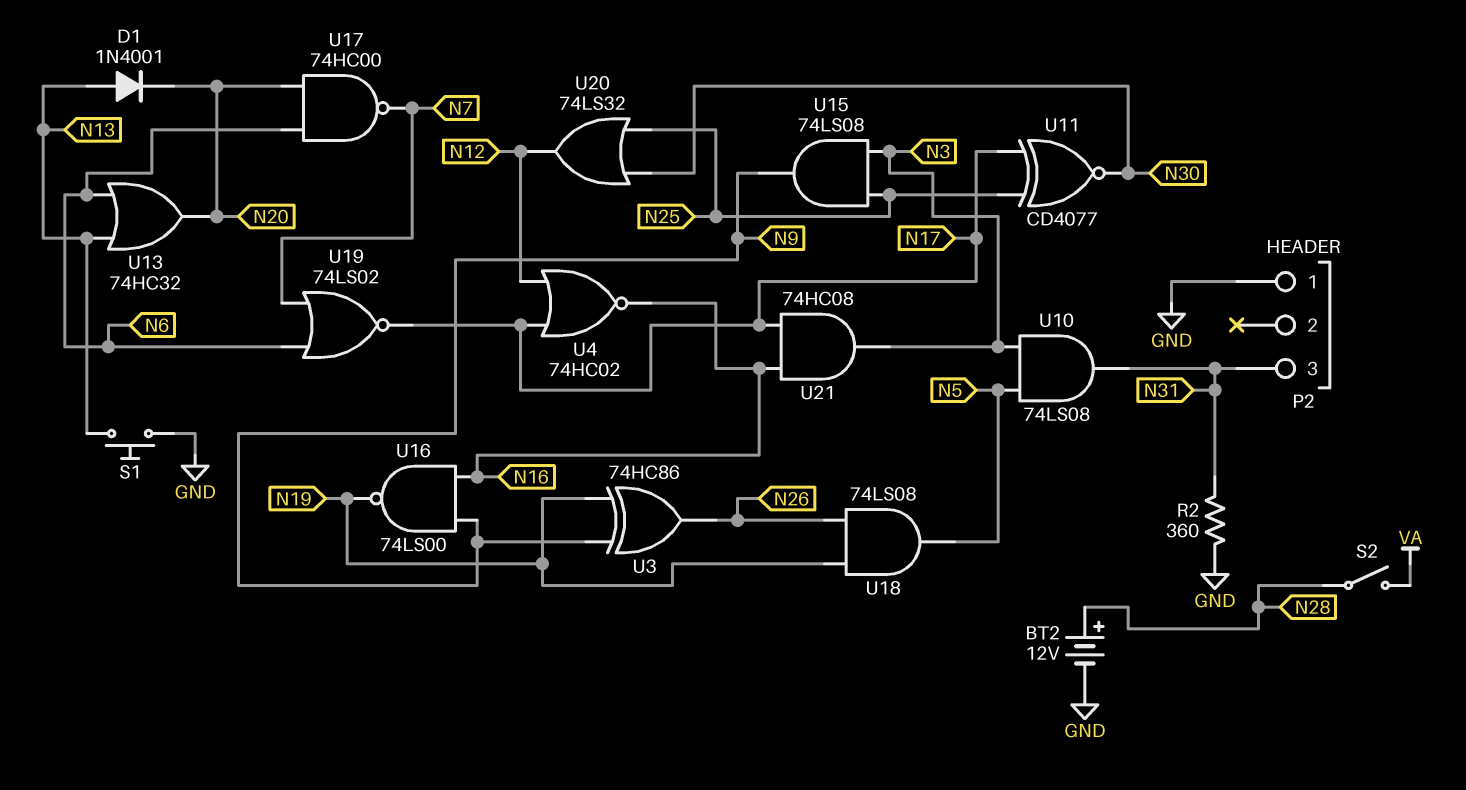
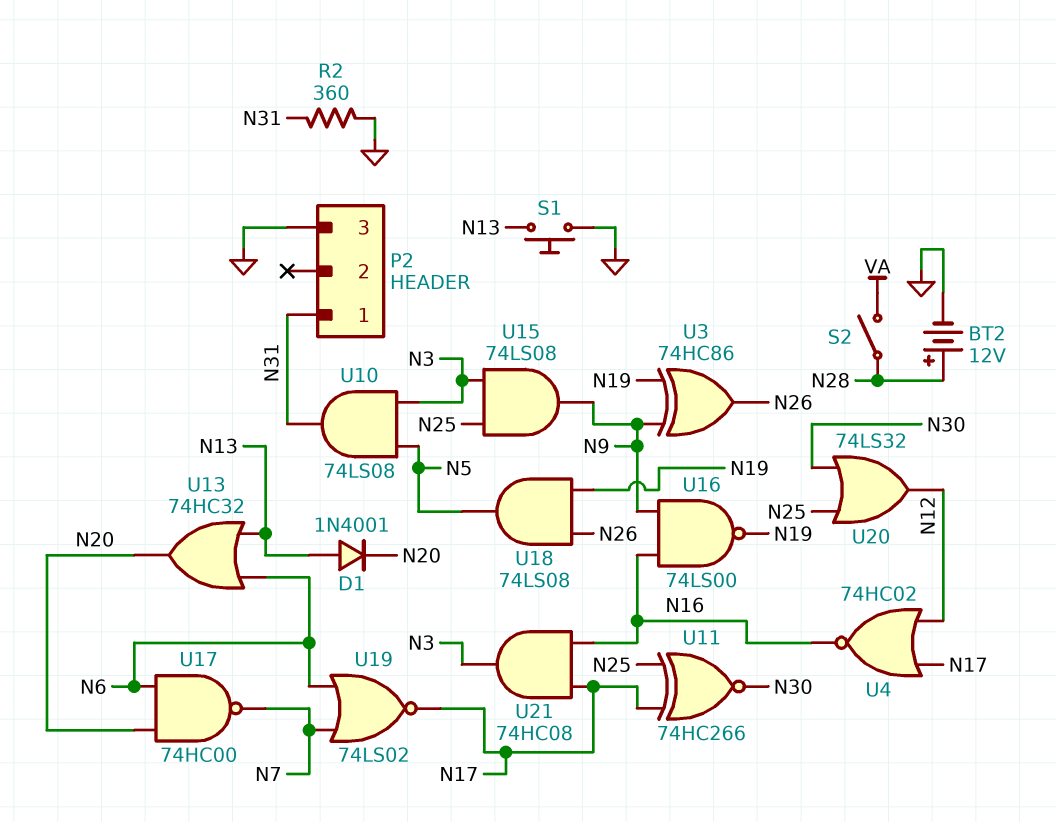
P2 pin 1: GND -> N31
P2 pin 3: N31 -> GND
U11: XNOR CD4077 (in N17, in N25, out N30) -> XNOR 74HC266 (in N17, in N25, out N30)

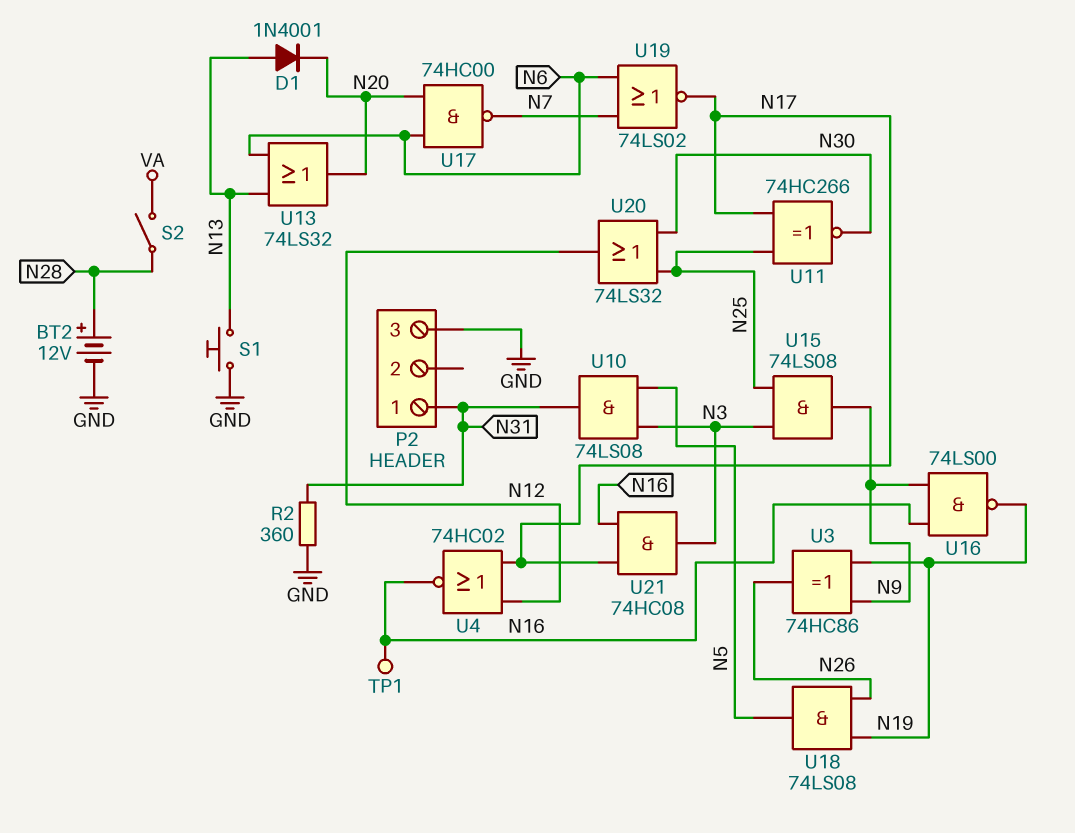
TP1: none -> test point (N16)
U13: OR 74HC32 (in N6, in N13, out N20) -> OR 74LS32 (in N6, in N13, out N20)

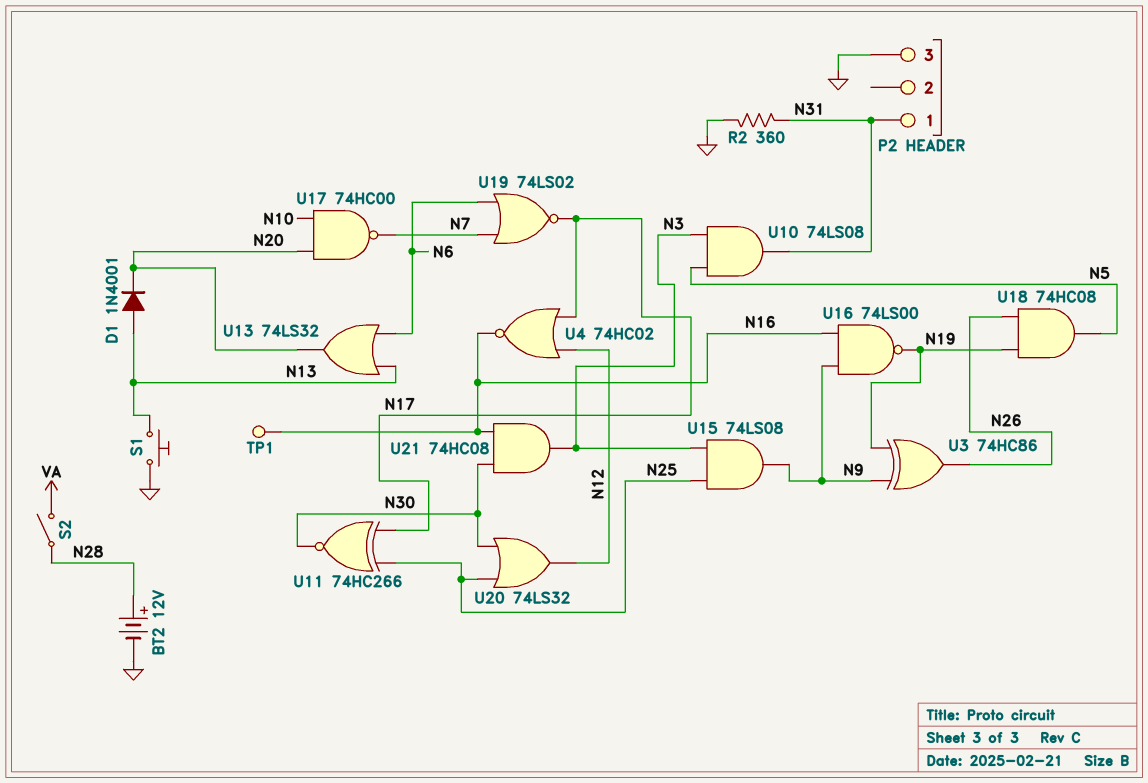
U17: NAND 74HC00 (in N6, in N20, out N7) -> NAND 74HC00 (in N10, in N20, out N7)
U18: AND 74LS08 (in N19, in N26, out N5) -> AND 74HC08 (in N19, in N26, out N5)
U21: AND 74HC08 (in N16, in N17, out N3) -> AND 74HC08 (in N16, in N30, out N3)

